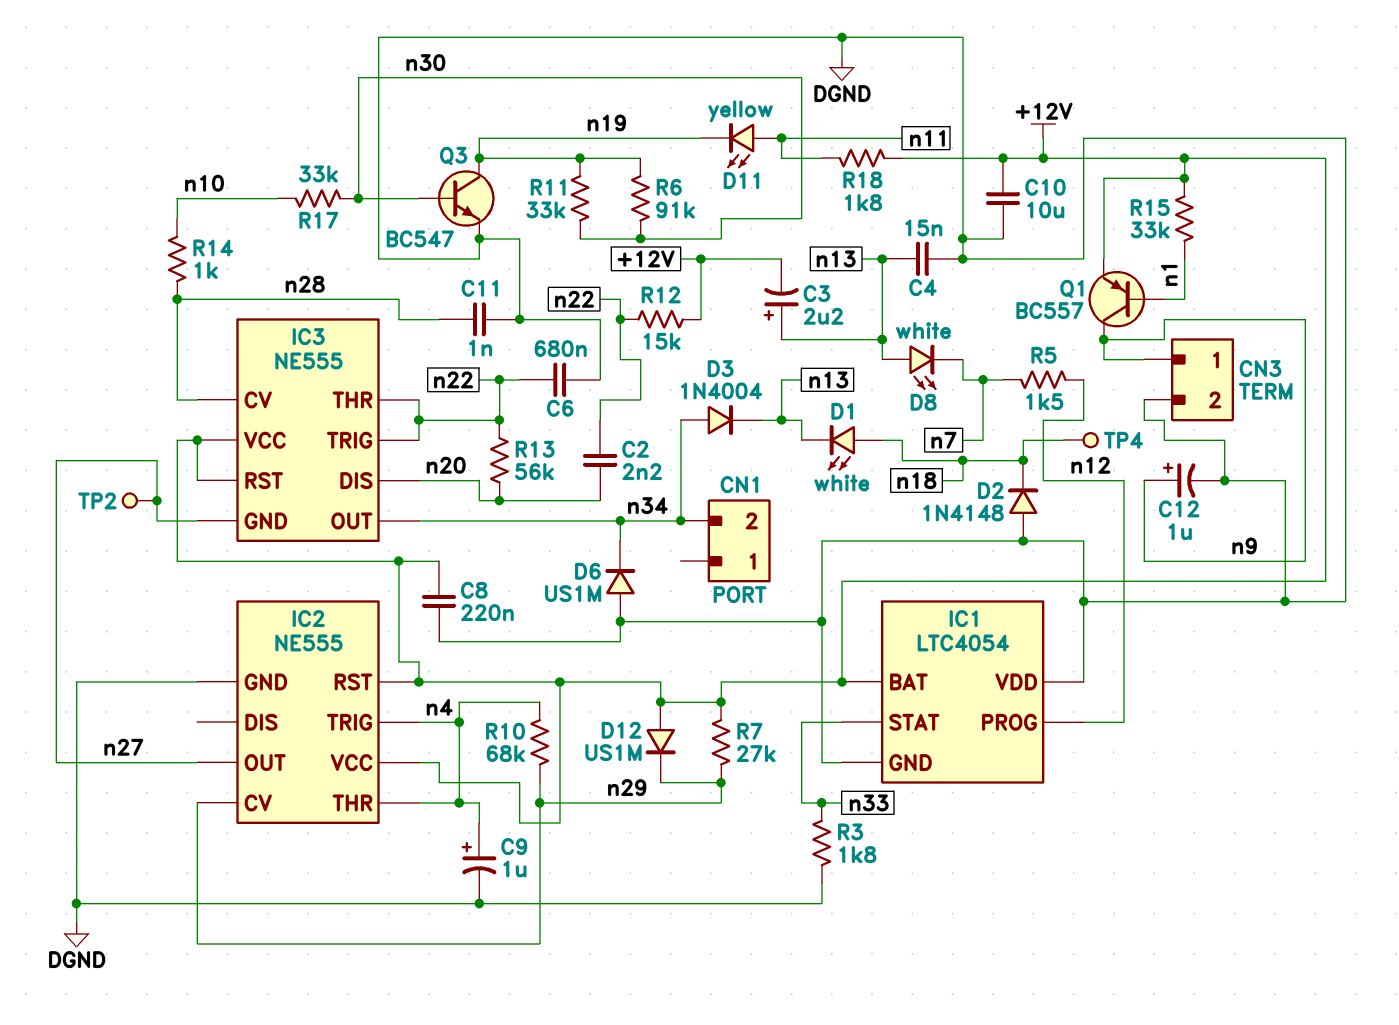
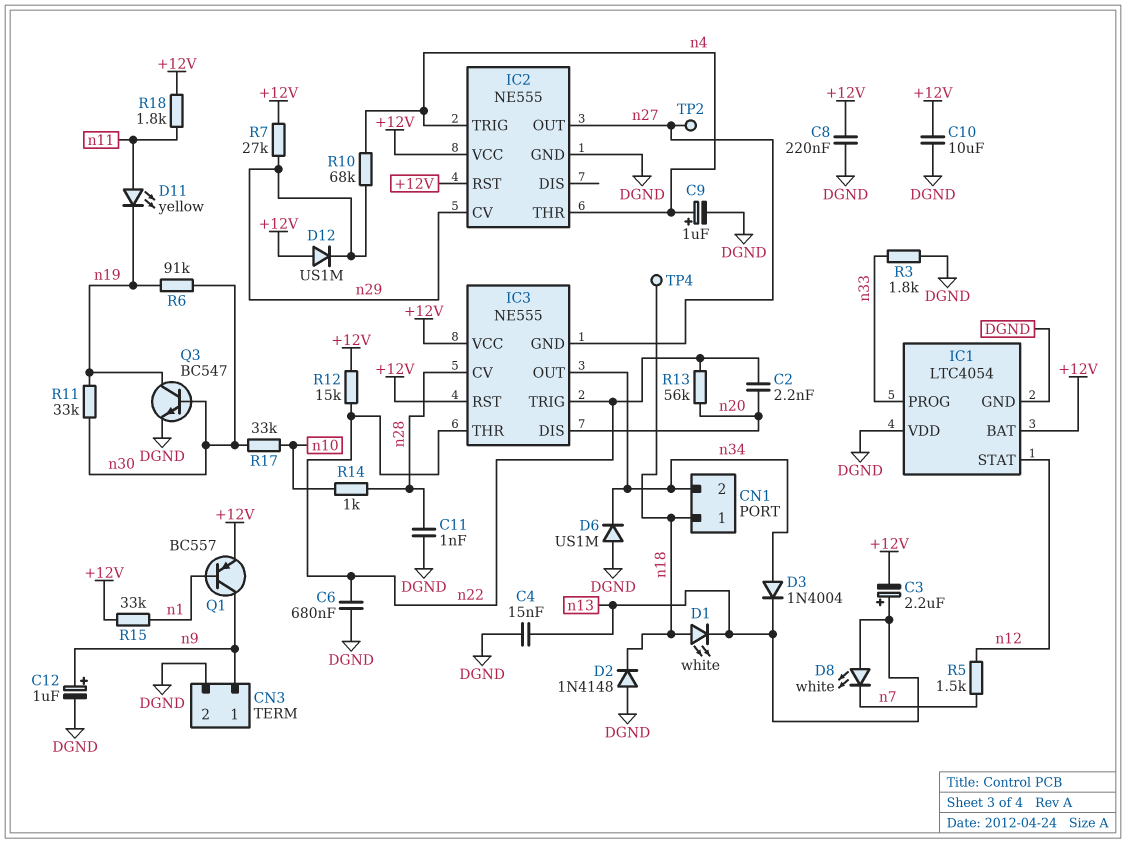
CN1 pin 1: none -> n18
IC1 pin PROG: n12 -> n33
IC1 pin STAT: n33 -> n12

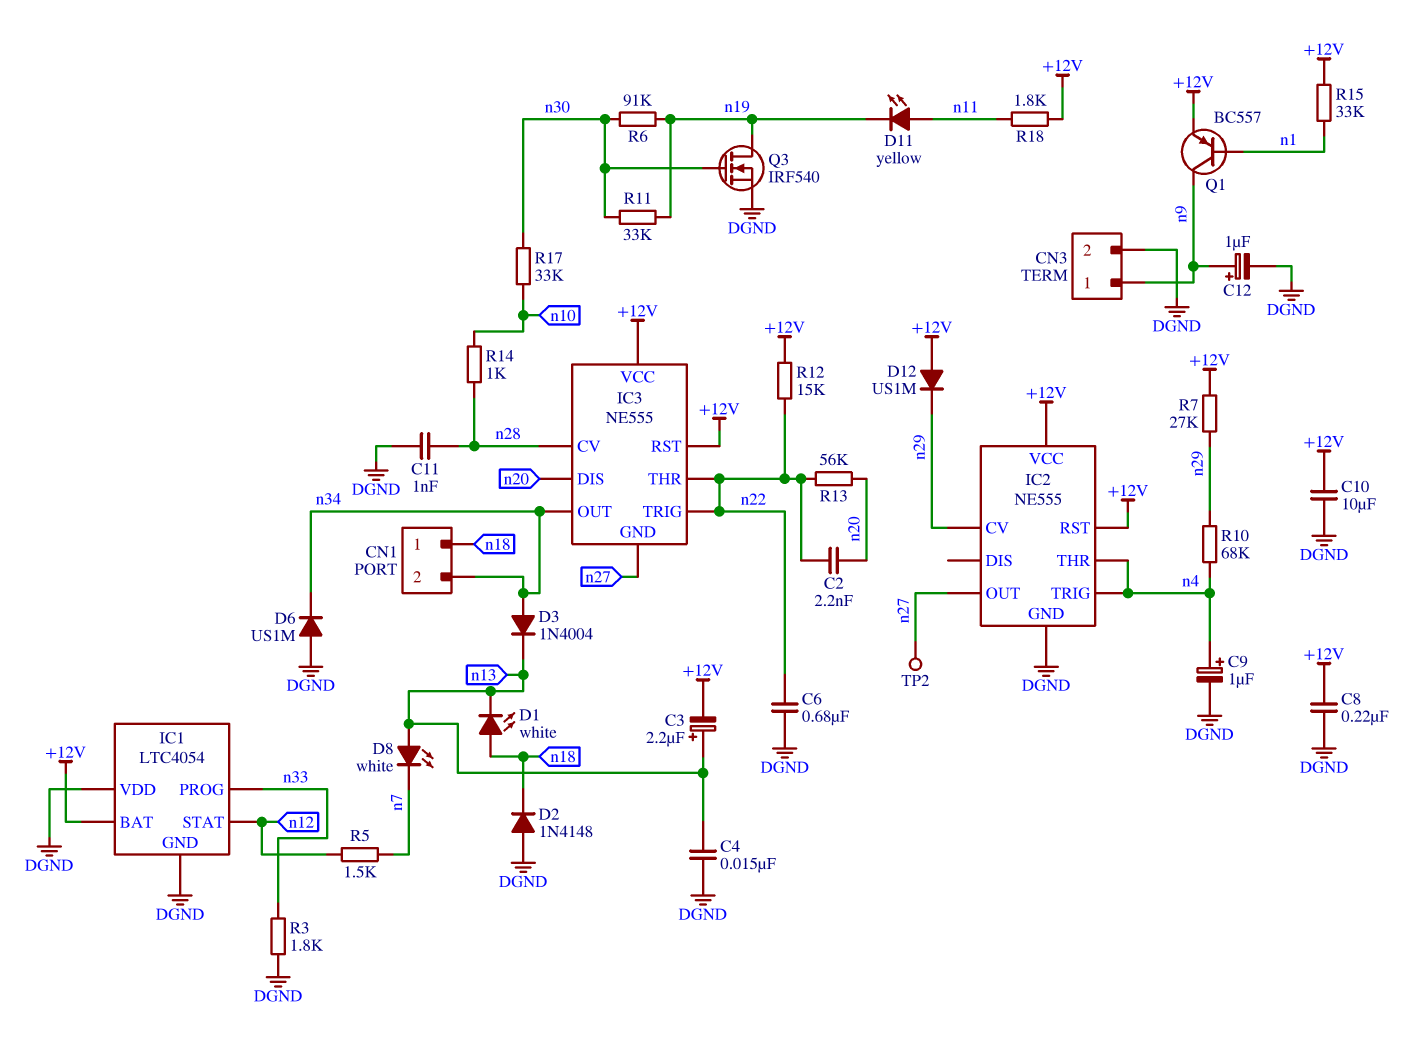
Q3: NPN BC547 (B n30, C n19, E DGND) -> NMOS IRF540 (G n30, D n19, S DGND)
TP4: test point (n18) -> none

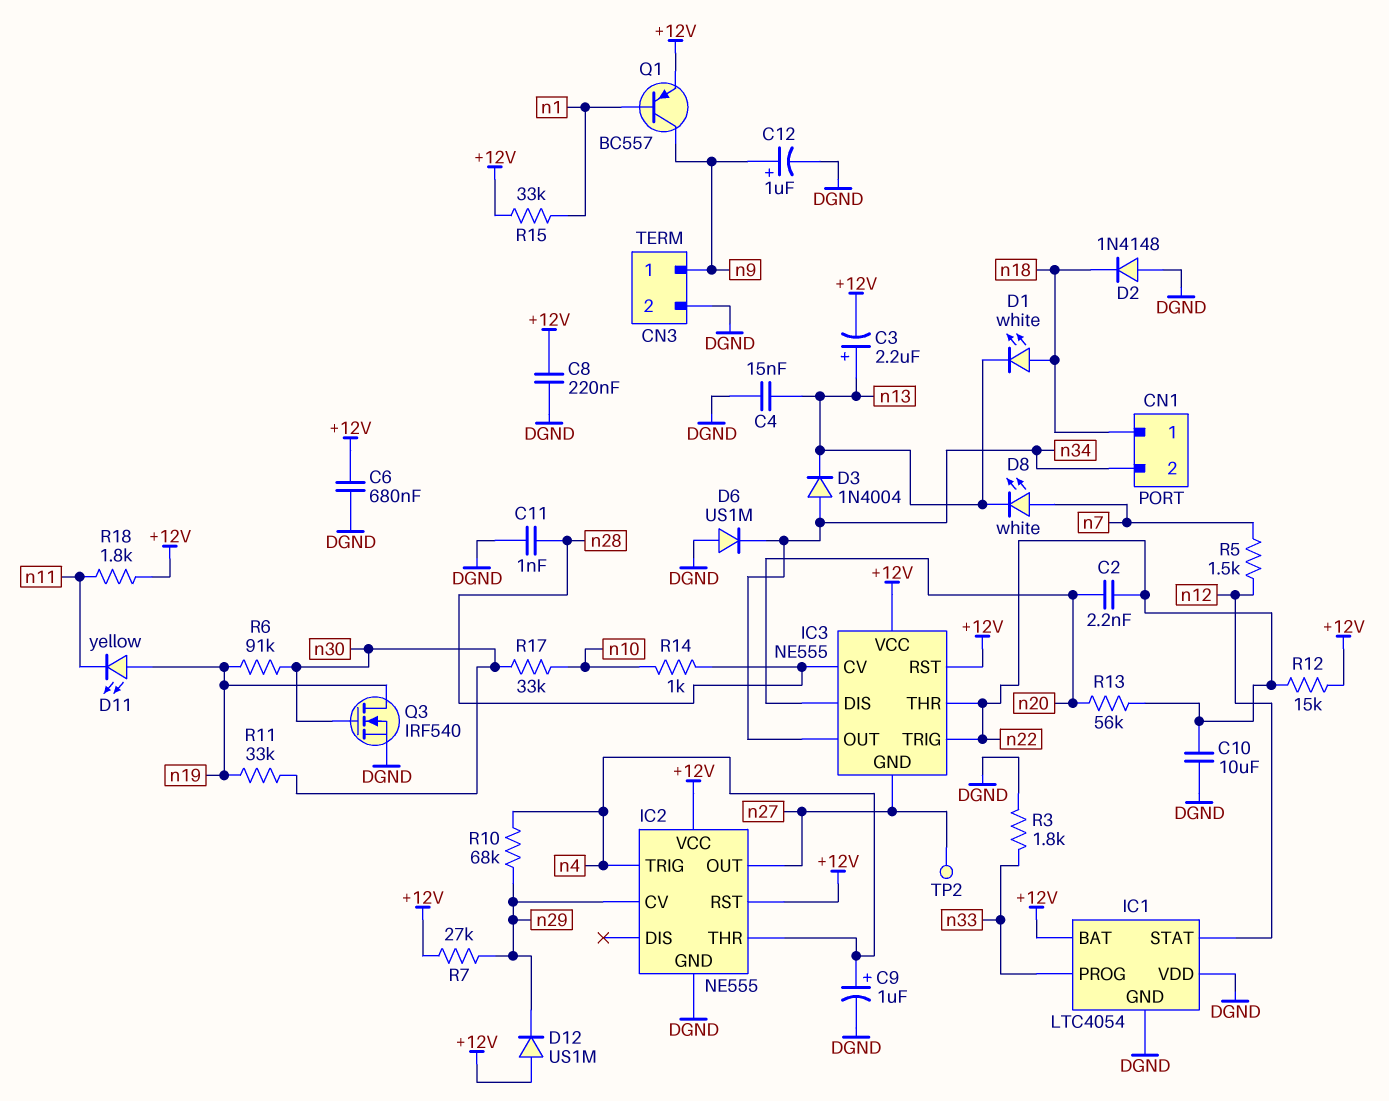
C6: 680nF (DGND, n22) -> 680nF (+12V, DGND)
C10: 10uF (+12V, DGND) -> 10uF (DGND, n22)
D8: LED white (A n13, K n7) -> LED white (A n7, K n13)
D11: LED yellow (A n11, K n19) -> LED yellow (A n19, K n11)

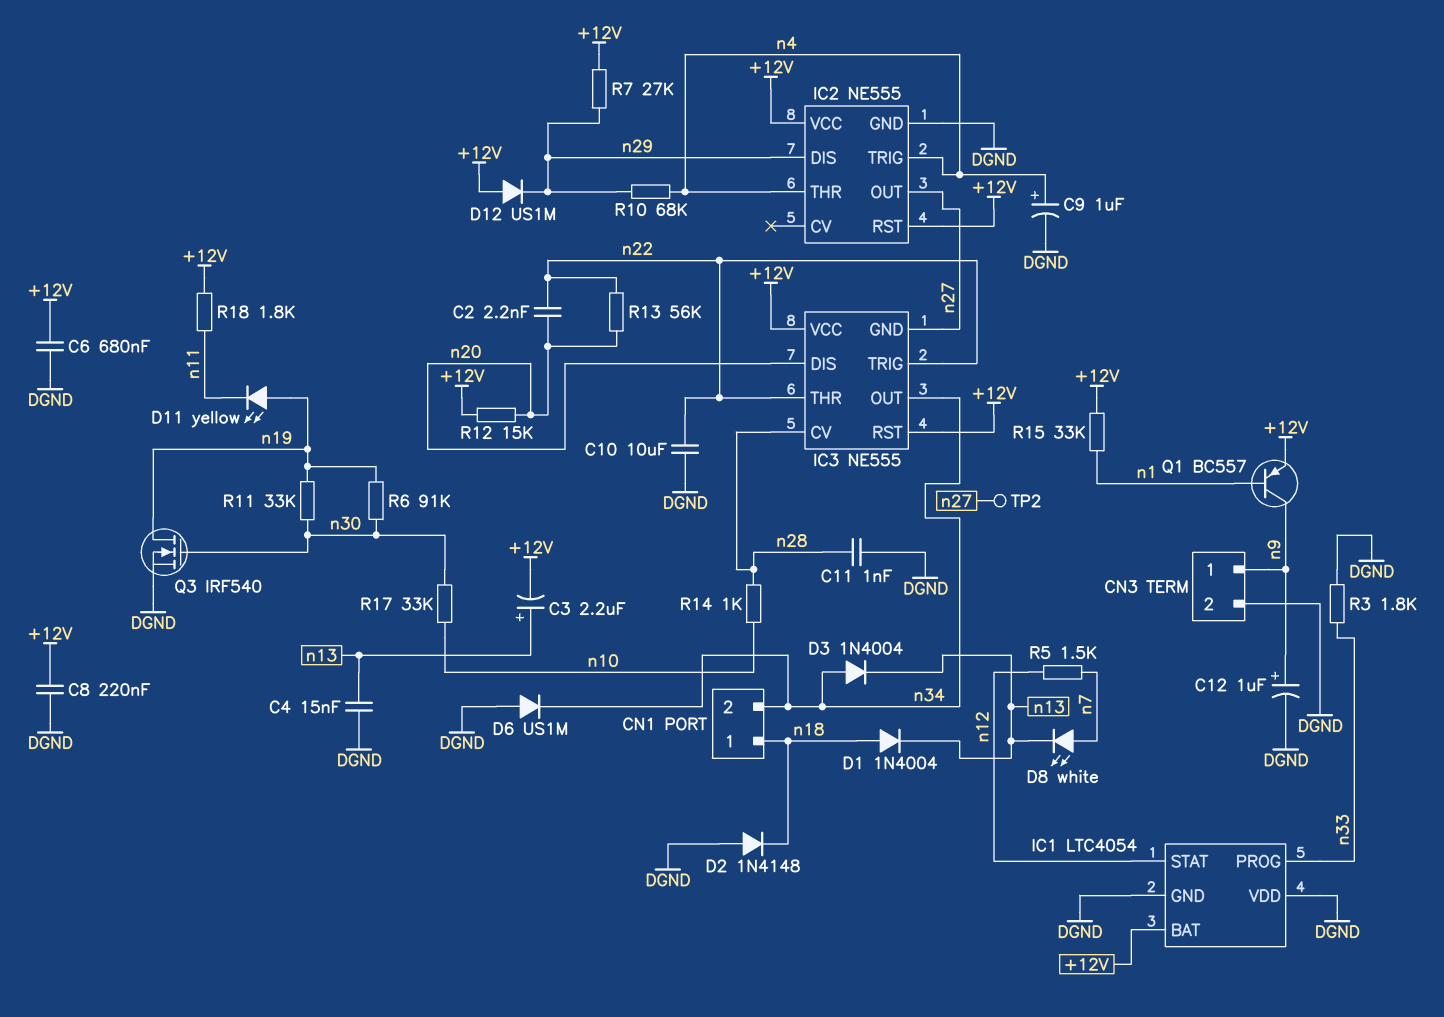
D1: LED white (A n18, K n13) -> diode 1N4004 (A n18, K n13)
IC2 pin CV: n29 -> none
IC2 pin DIS: none -> n29
R12: 15k (+12V, n22) -> 15k (+12V, n20)

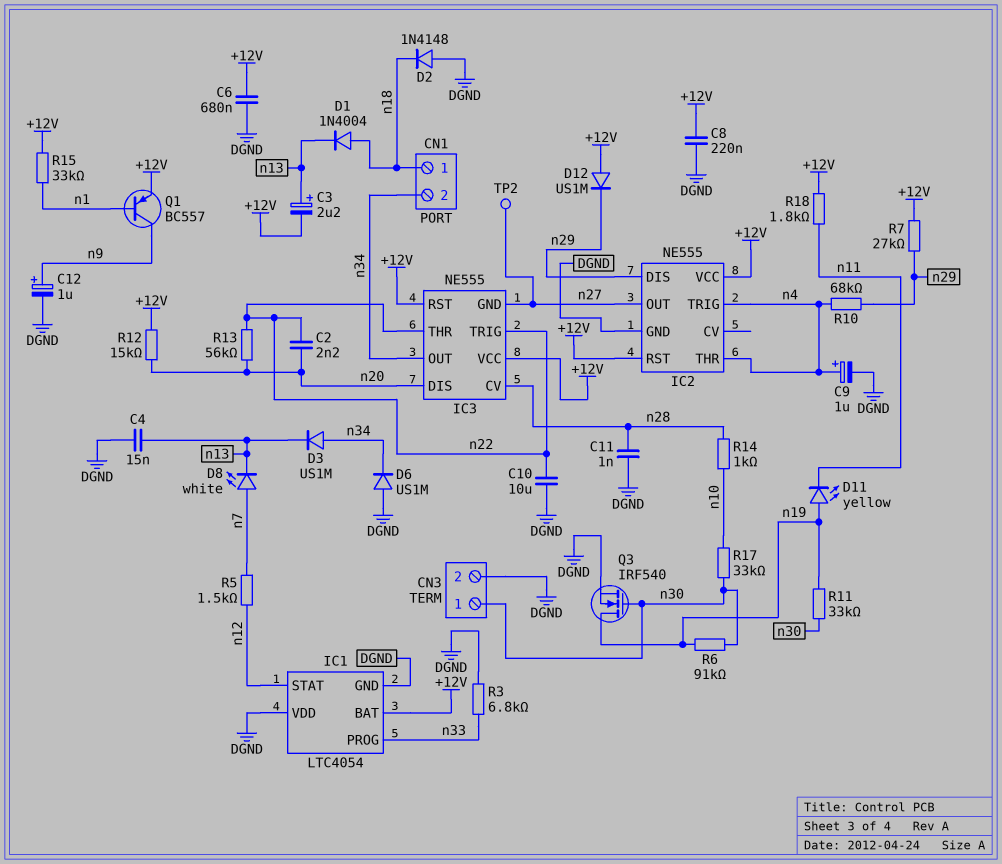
CN3 pin 1: n9 -> n30
D3: diode 1N4004 (A n34, K n13) -> diode US1M (A n34, K n13)
R3: 1.8k (DGND, n33) -> 6.8k (DGND, n33)

